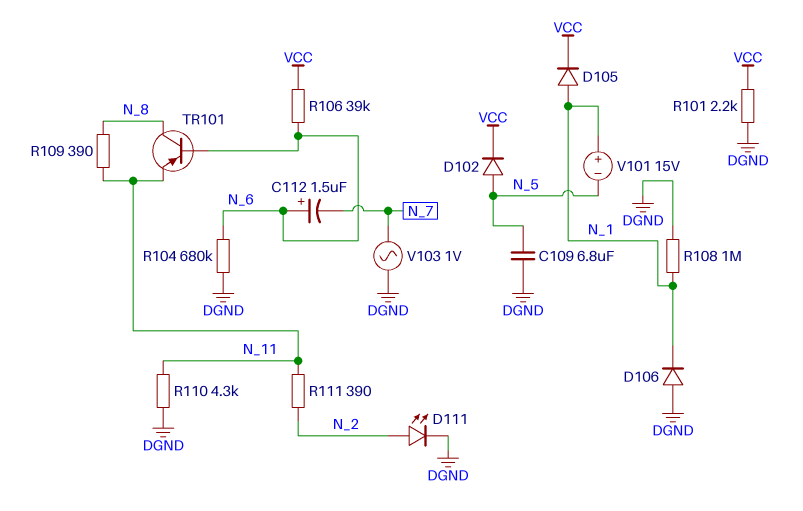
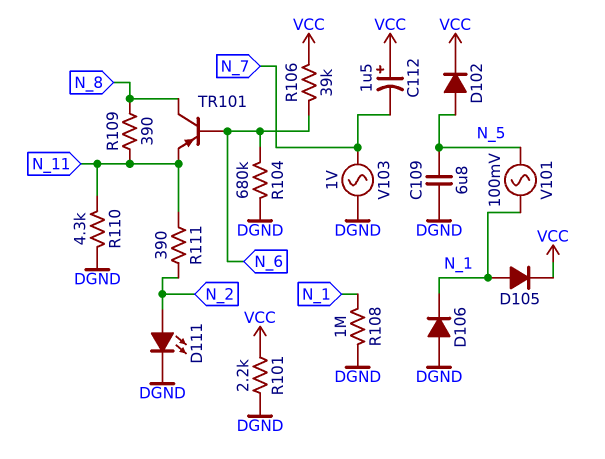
C112: 1.5uF (plus N_6, minus N_7) -> 1.5uF (plus VCC, minus N_7)
V101: 15V (plus N_1, minus N_5) -> AC 100mV (N_1, N_5)

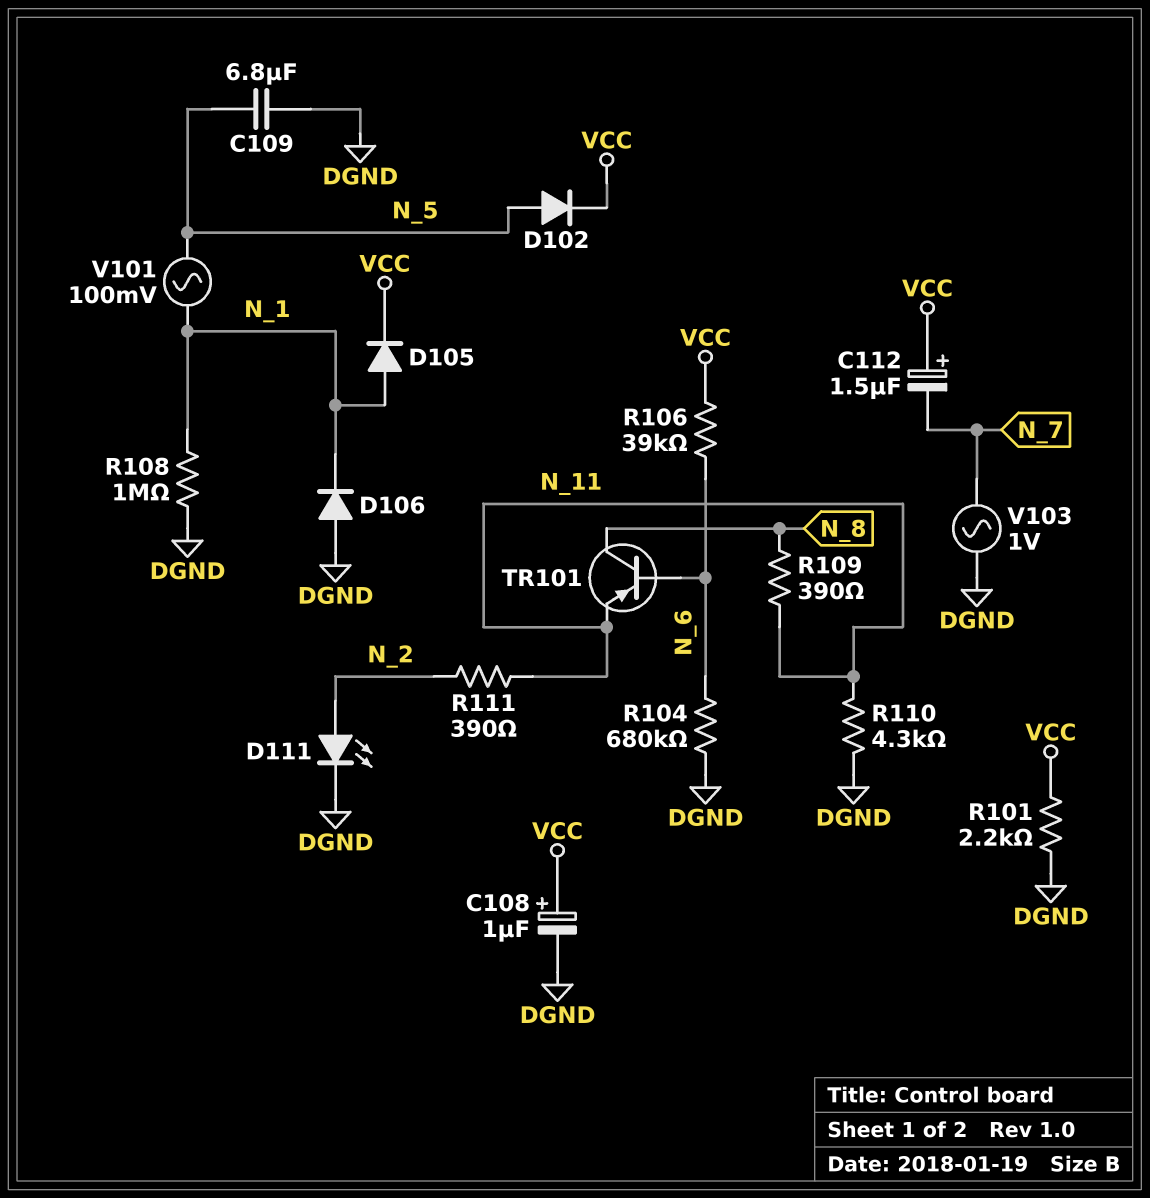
C108: none -> 1uF (plus VCC, minus DGND)

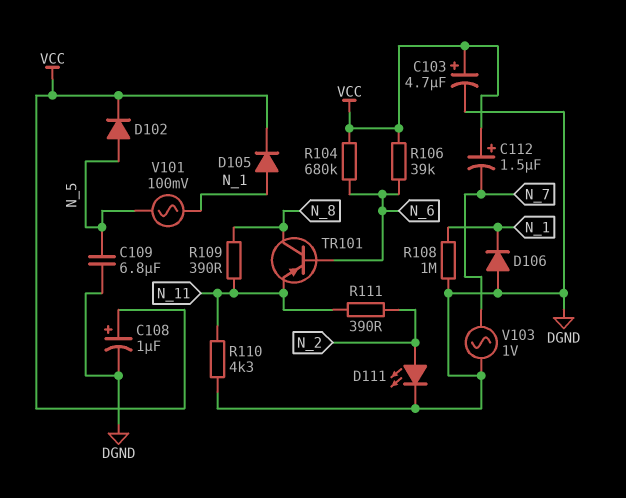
C103: none -> 4.7uF (plus VCC, minus DGND)
R101: 2.2k (DGND, VCC) -> none
R104: 680k (DGND, N_6) -> 680k (N_6, VCC)

